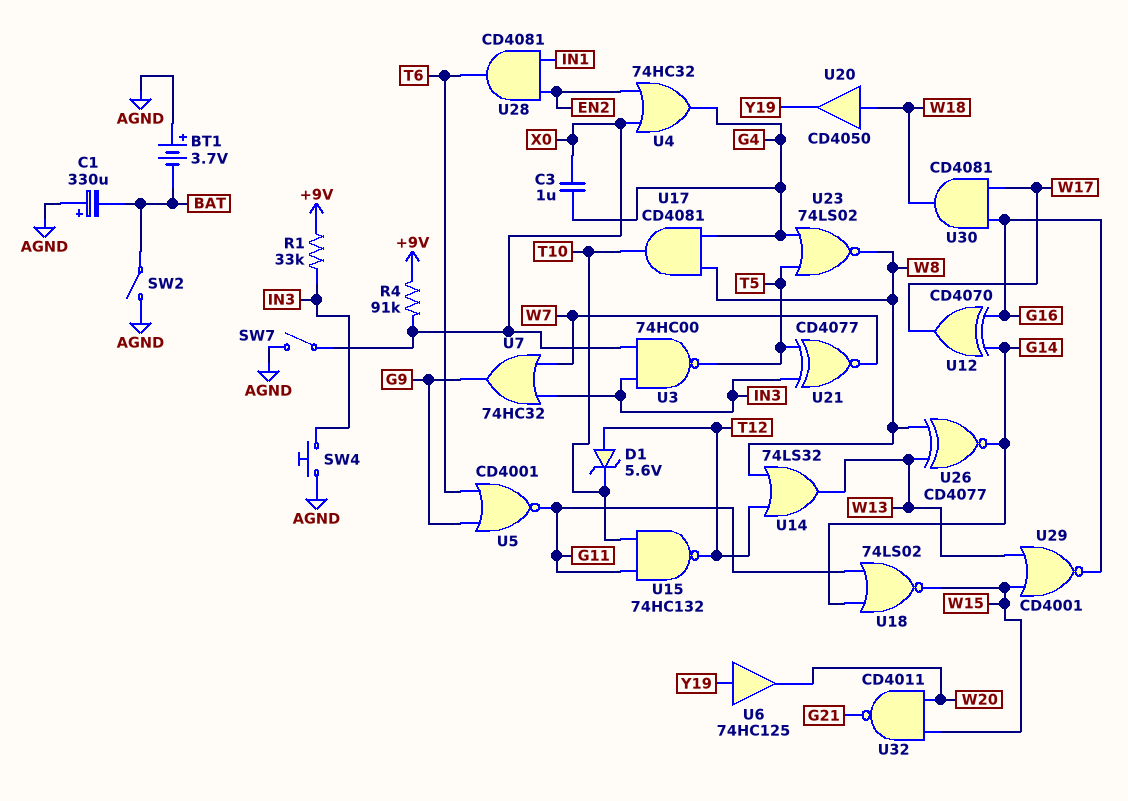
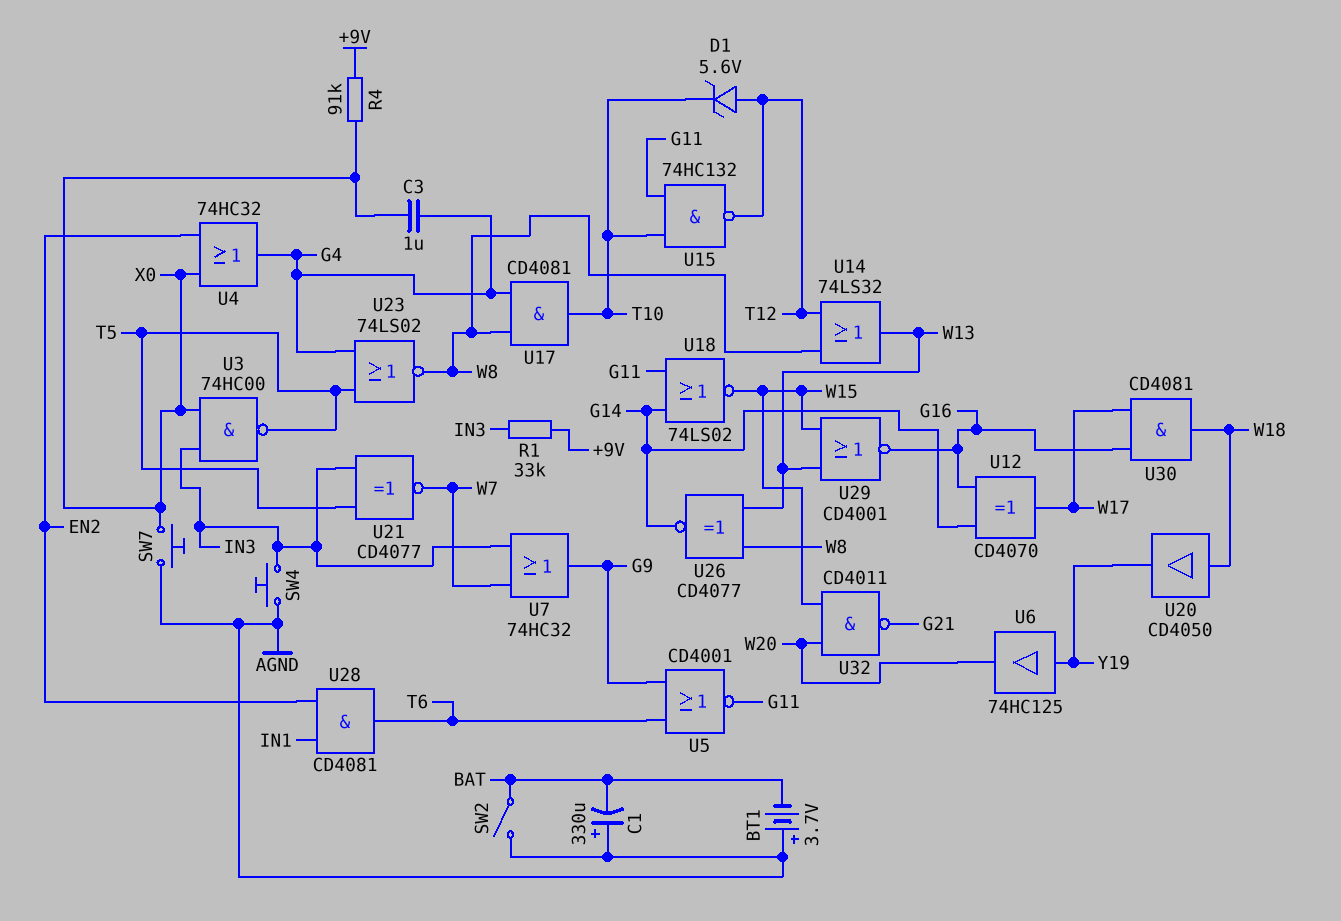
SW7: switch (AGND, X0) -> button (AGND, X0)

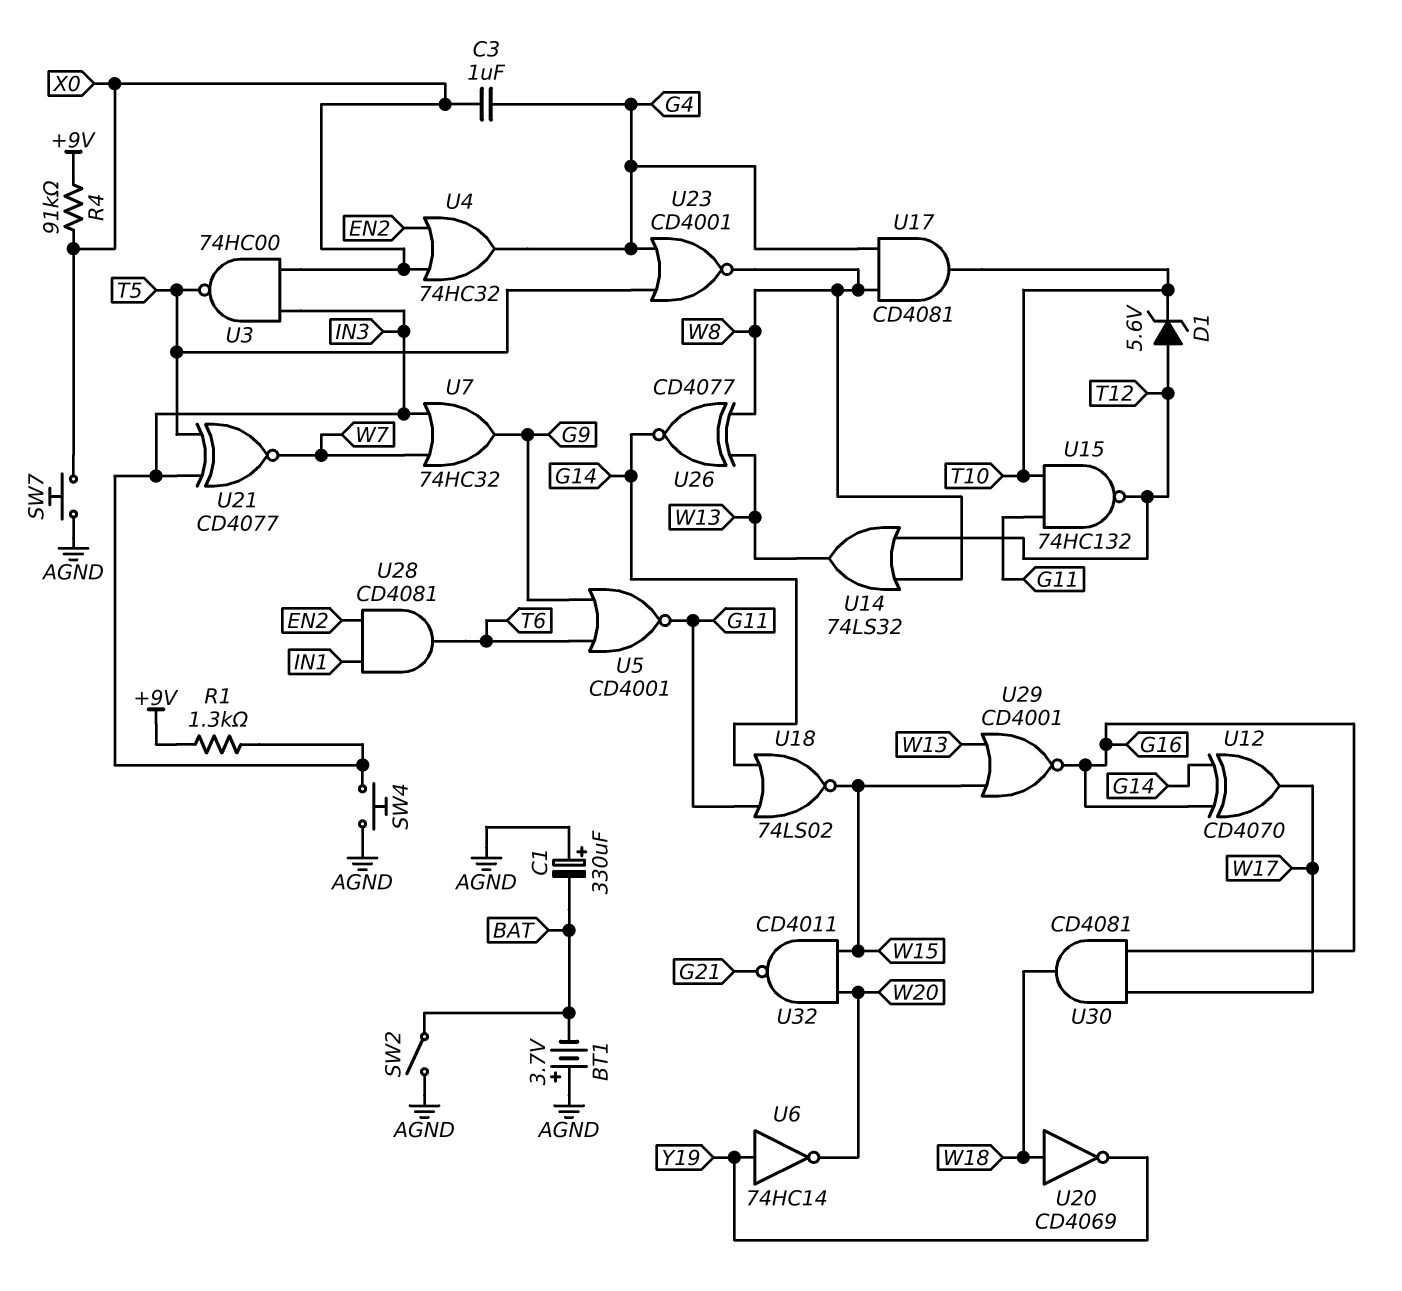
R1: 33k (+9V, IN3) -> 1.3k (+9V, IN3)
U6: buffer 74HC125 (in Y19, out W20) -> NOT 74HC14 (in Y19, out W20)
U20: buffer CD4050 (in W18, out Y19) -> NOT CD4069 (in W18, out Y19)
U23: NOR 74LS02 (in G4, in T5, out W8) -> NOR CD4001 (in G4, in T5, out W8)

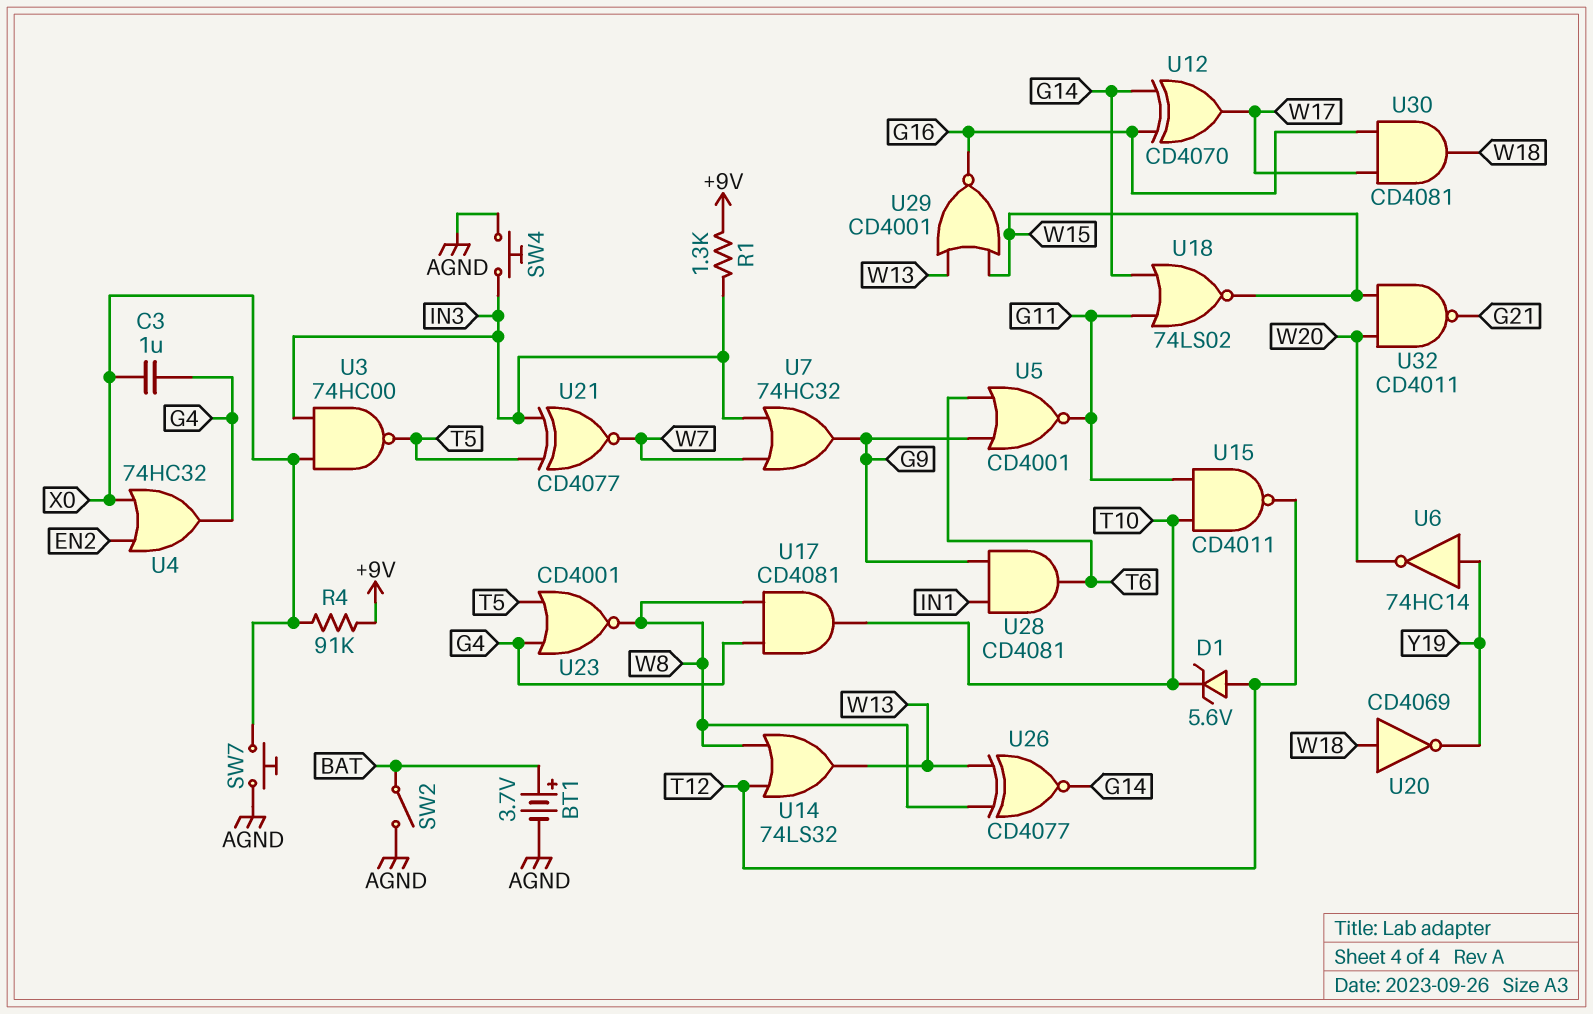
BT1: 3.7V (plus AGND, minus BAT) -> 3.7V (plus BAT, minus AGND)
C1: 330uF (plus AGND, minus BAT) -> none
U15: NAND 74HC132 (in G11, in T10, out T12) -> NAND CD4011 (in G11, in T10, out T12)
U28: AND CD4081 (in EN2, in IN1, out T6) -> AND CD4081 (in G9, in IN1, out T6)

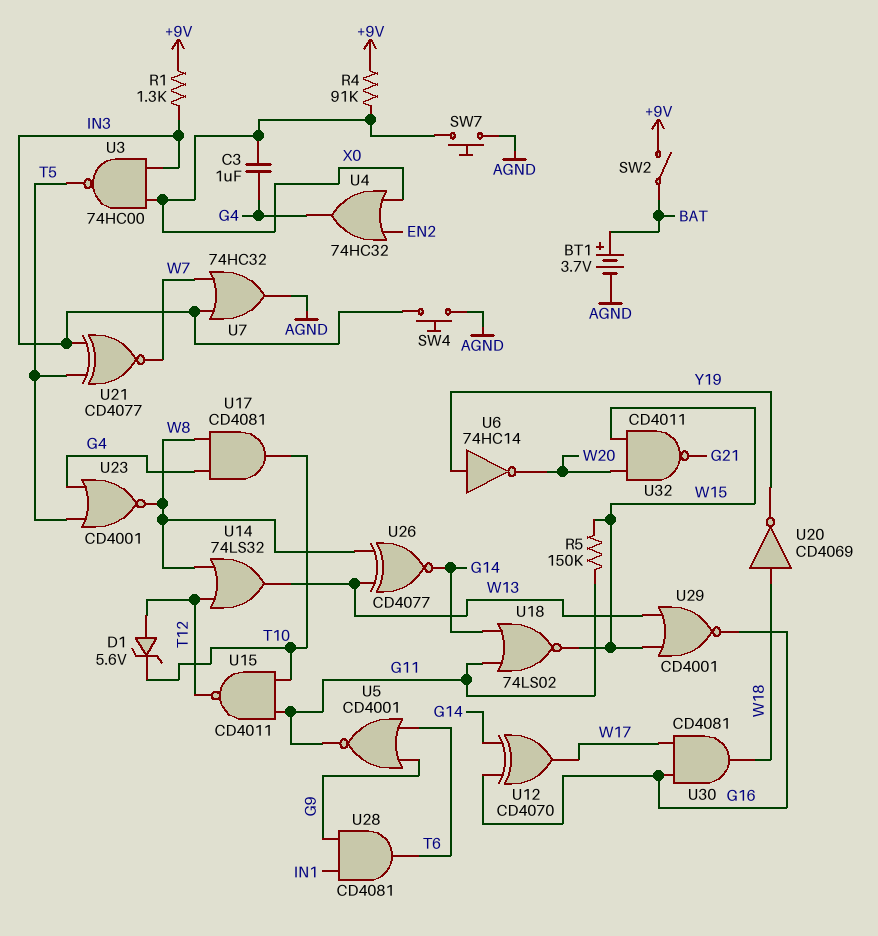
R5: none -> 150k (G11, W15)
SW2: switch (AGND, BAT) -> switch (+9V, BAT)
U7: OR 74HC32 (in IN3, in W7, out G9) -> OR 74HC32 (in IN3, in W7, out AGND)

